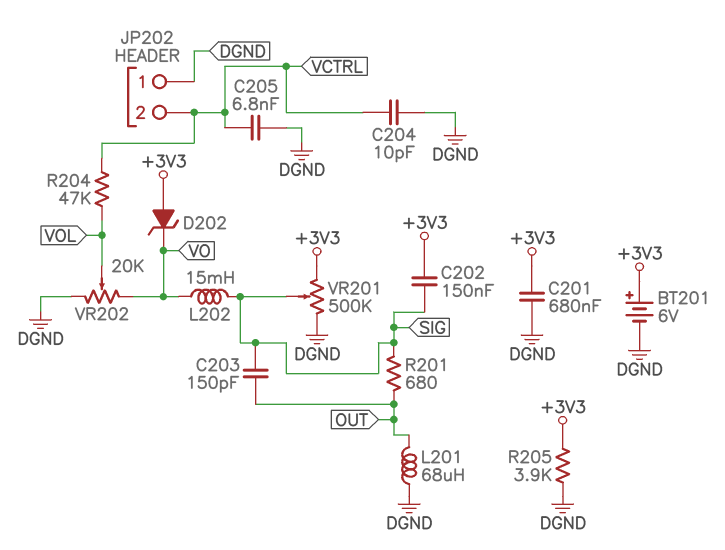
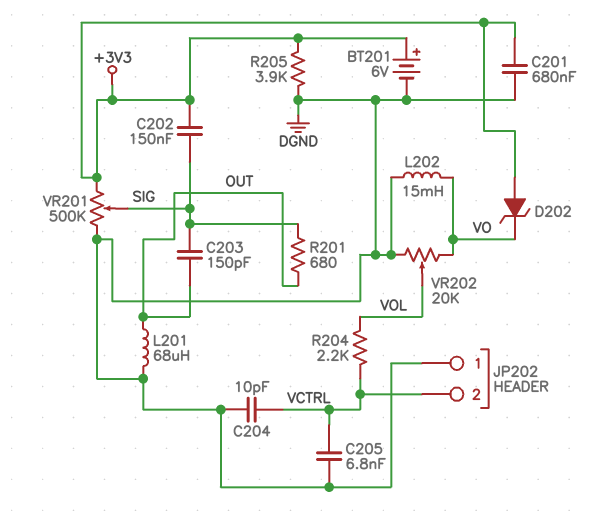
L202: 15mH (SIG, VO) -> 15mH (DGND, VO)
R204: 47k (VCTRL, VOL) -> 2.2k (VCTRL, VOL)

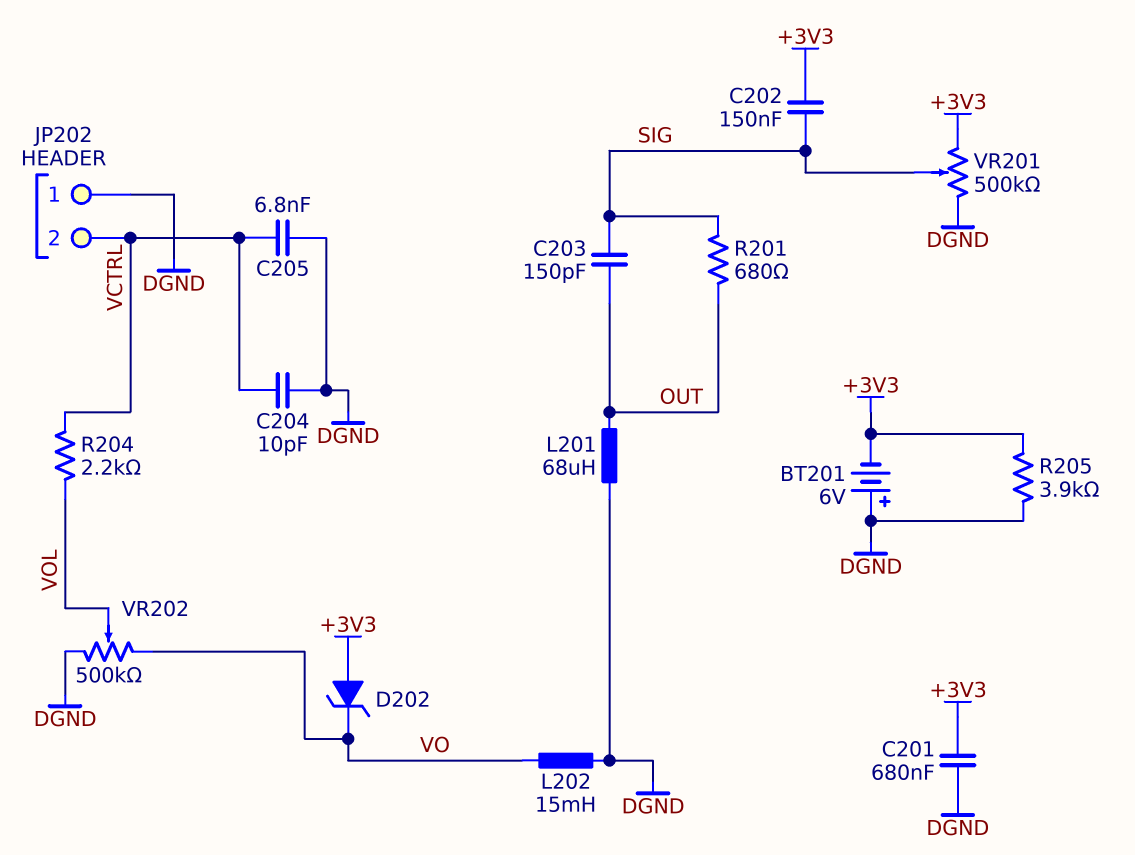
BT201: 6V (plus +3V3, minus DGND) -> 6V (plus DGND, minus +3V3)
VR202: 20k (DGND, VO, wiper VOL) -> 500k (DGND, VO, wiper VOL)

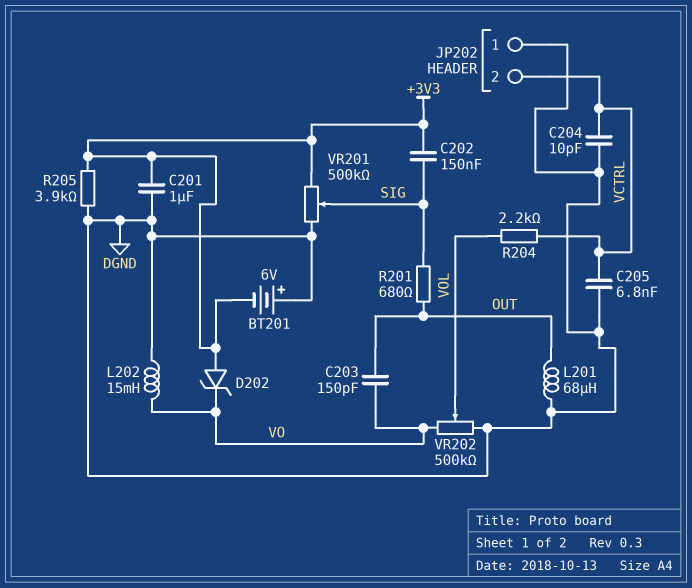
C201: 680nF (+3V3, DGND) -> 1uF (+3V3, DGND)
C203: 150pF (OUT, SIG) -> 150pF (OUT, VO)

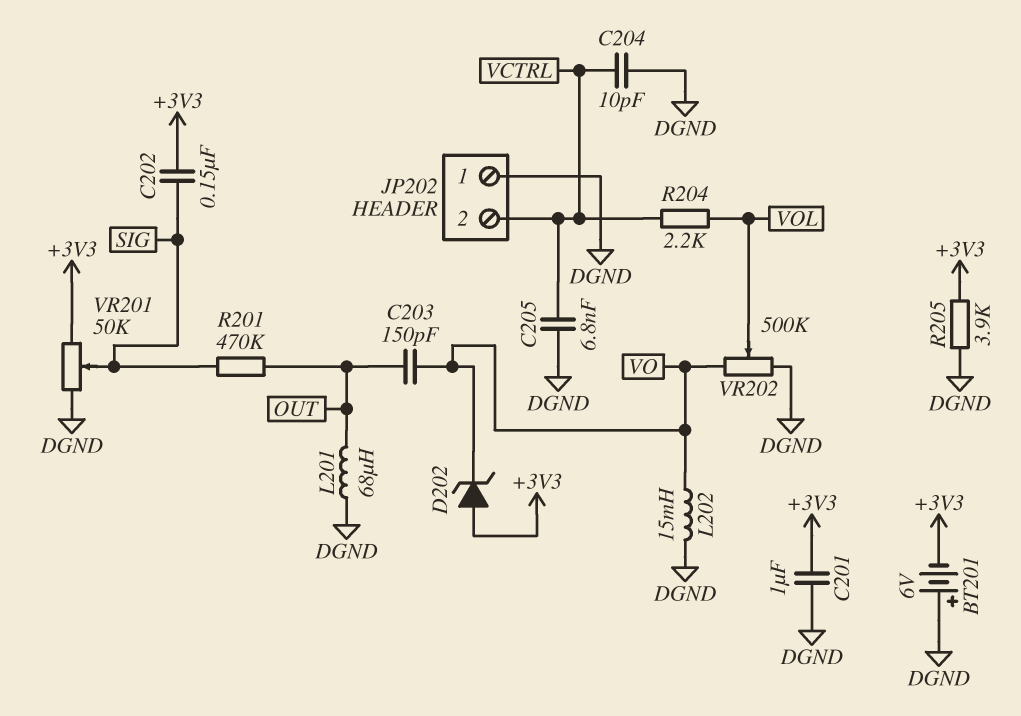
R201: 680 (OUT, SIG) -> 470k (OUT, SIG)
VR201: 500k (+3V3, DGND, wiper SIG) -> 50k (+3V3, DGND, wiper SIG)

